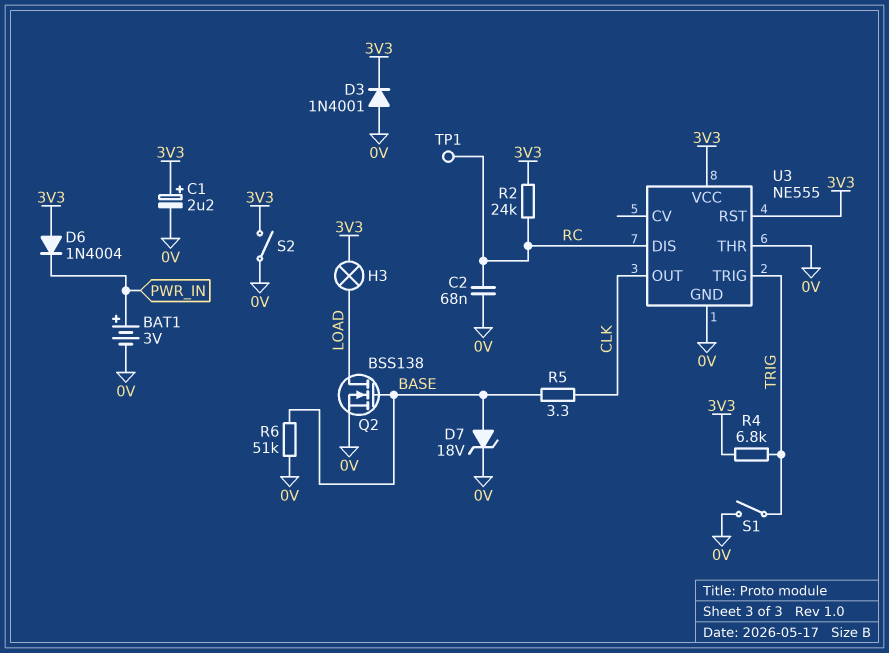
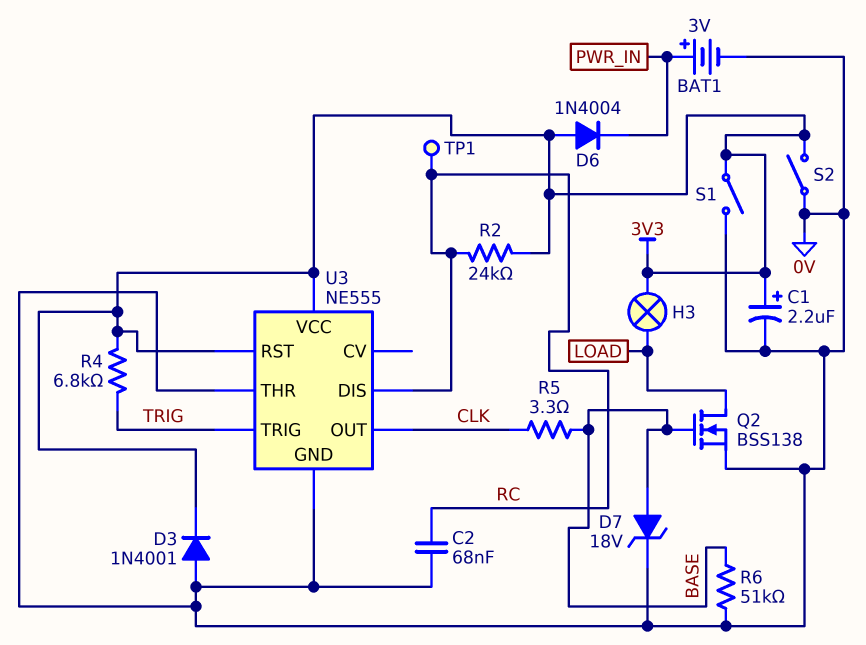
S1: switch (0V, TRIG) -> switch (0V, 3V3)

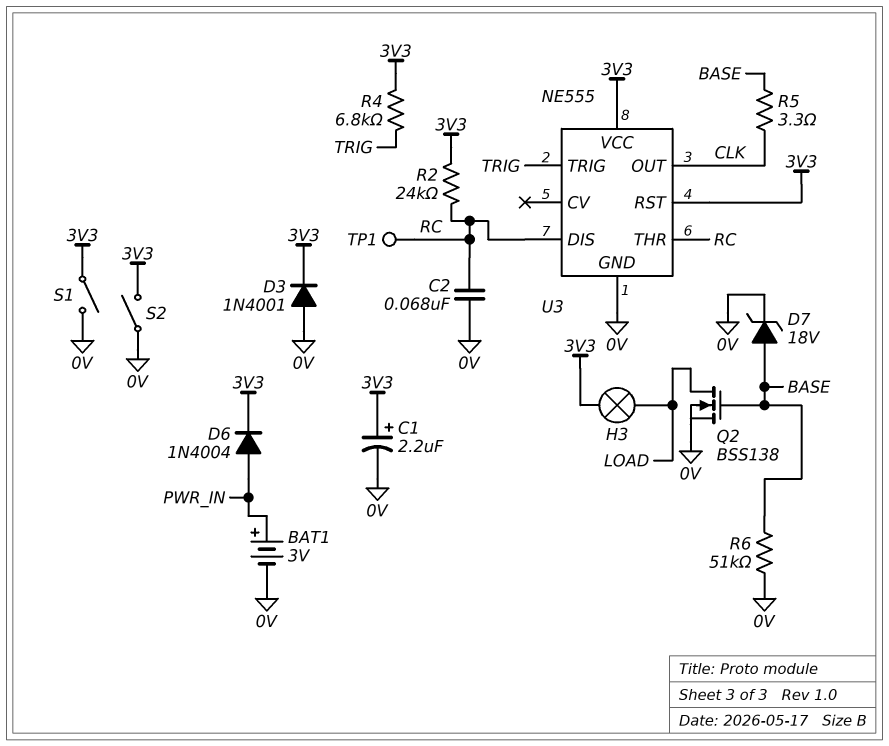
D6: diode 1N4004 (A 3V3, K PWR_IN) -> diode 1N4004 (A PWR_IN, K 3V3)
U3 pin THR: 0V -> RC

